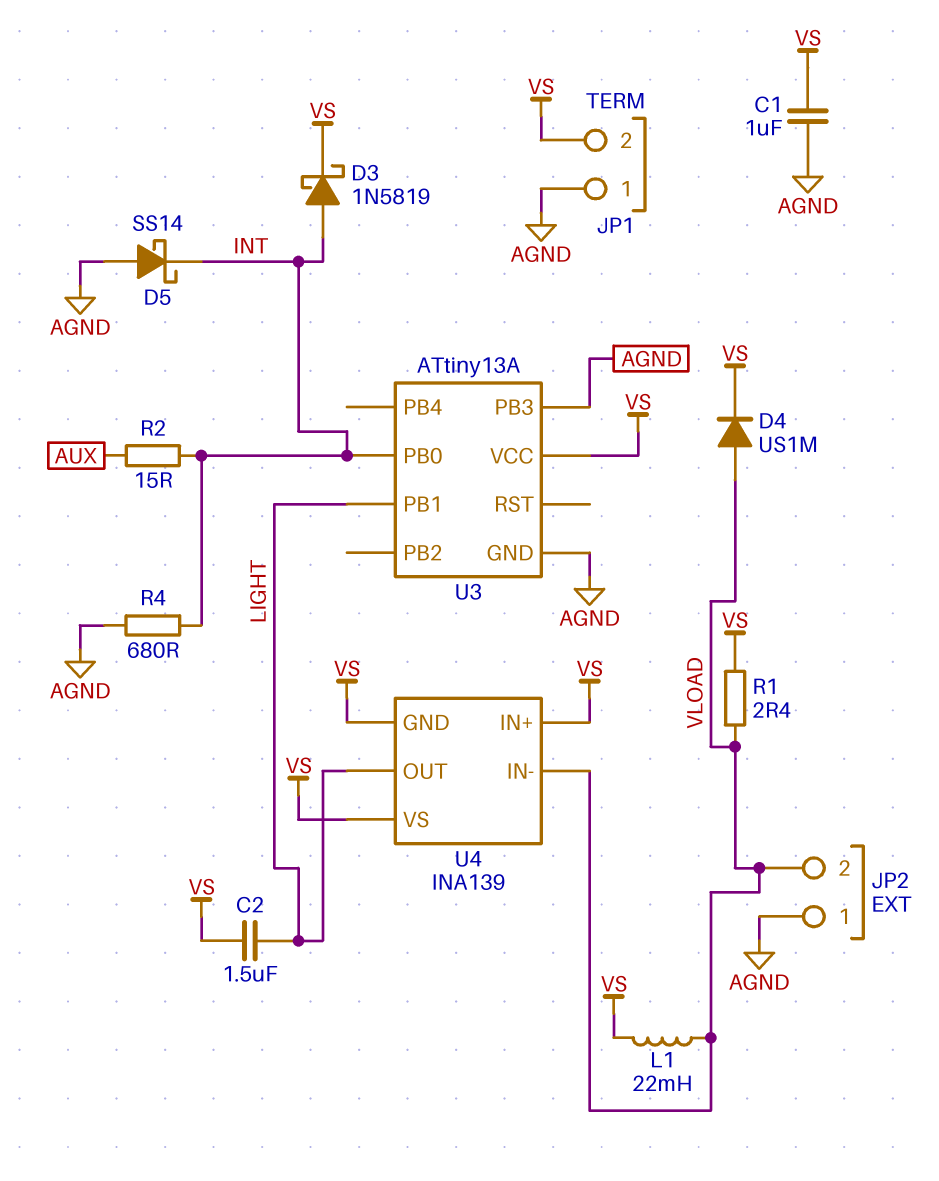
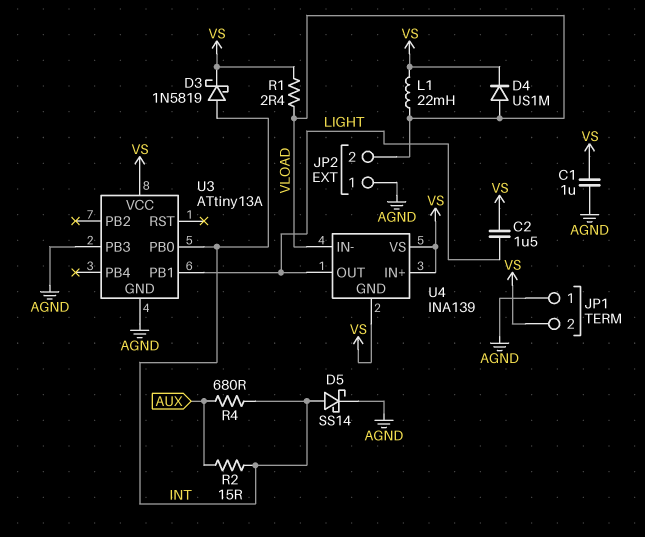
D5: schottky SS14 (A AGND, K INT) -> schottky SS14 (A INT, K AGND)
R4: 680 (AGND, INT) -> 680 (AUX, INT)

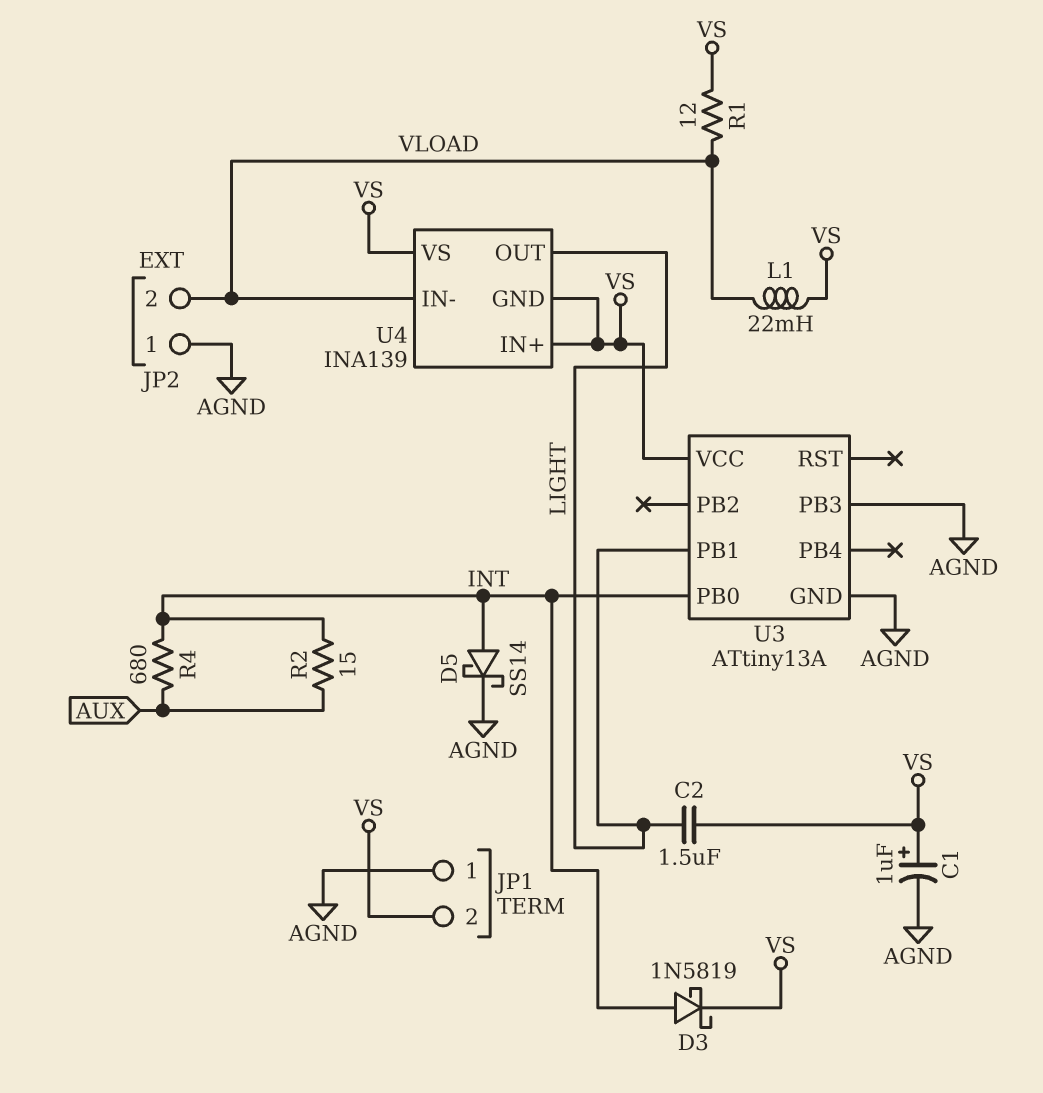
C1: 1uF (AGND, VS) -> 1uF (plus VS, minus AGND)
D4: diode US1M (A VLOAD, K VS) -> none
R1: 2.4 (VLOAD, VS) -> 12 (VLOAD, VS)

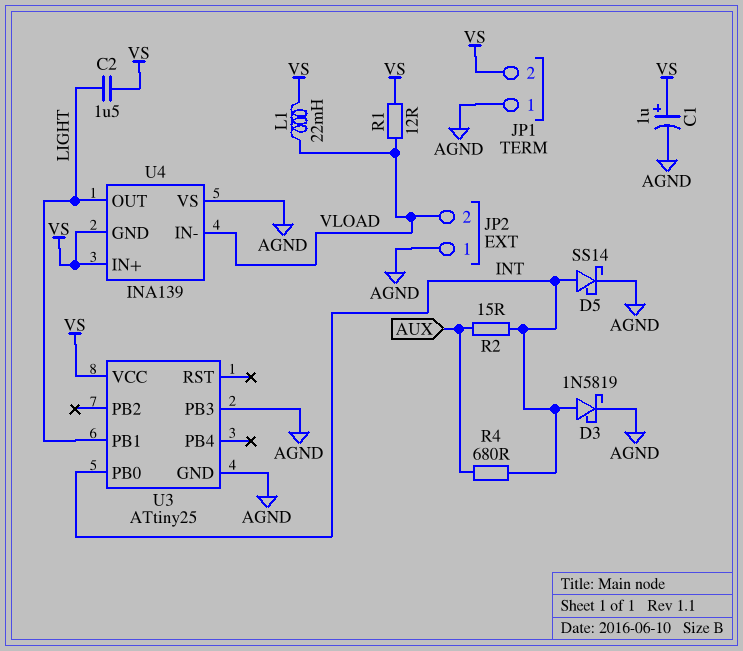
D3: schottky 1N5819 (A INT, K VS) -> schottky 1N5819 (A INT, K AGND)
U3: ATtiny13A -> ATtiny25
U4 pin VS: VS -> AGND

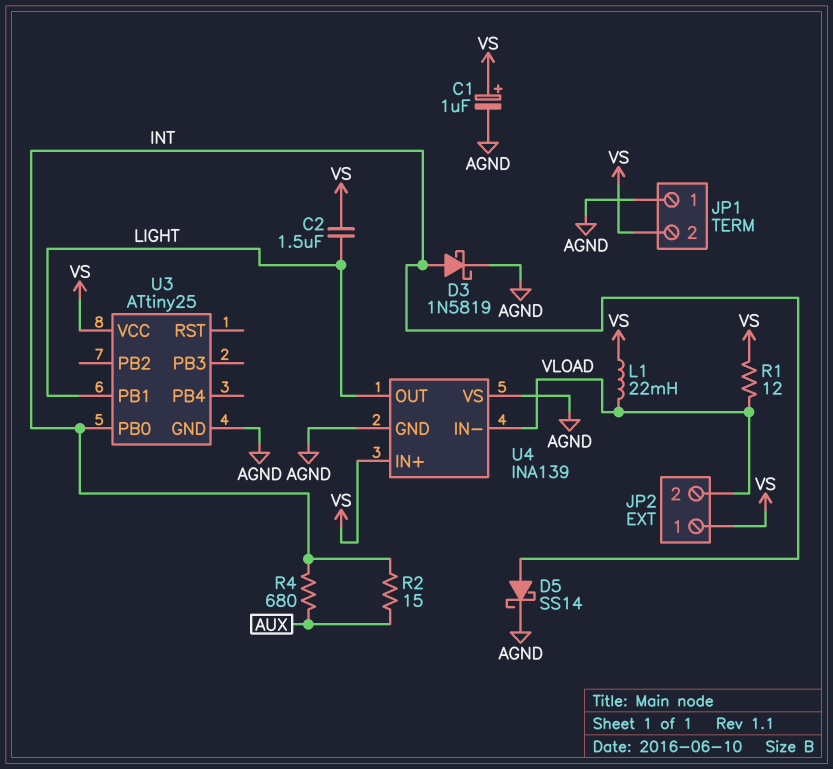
JP2 pin 1: AGND -> VS
U3 pin PB3: AGND -> none
U4 pin GND: VS -> AGND

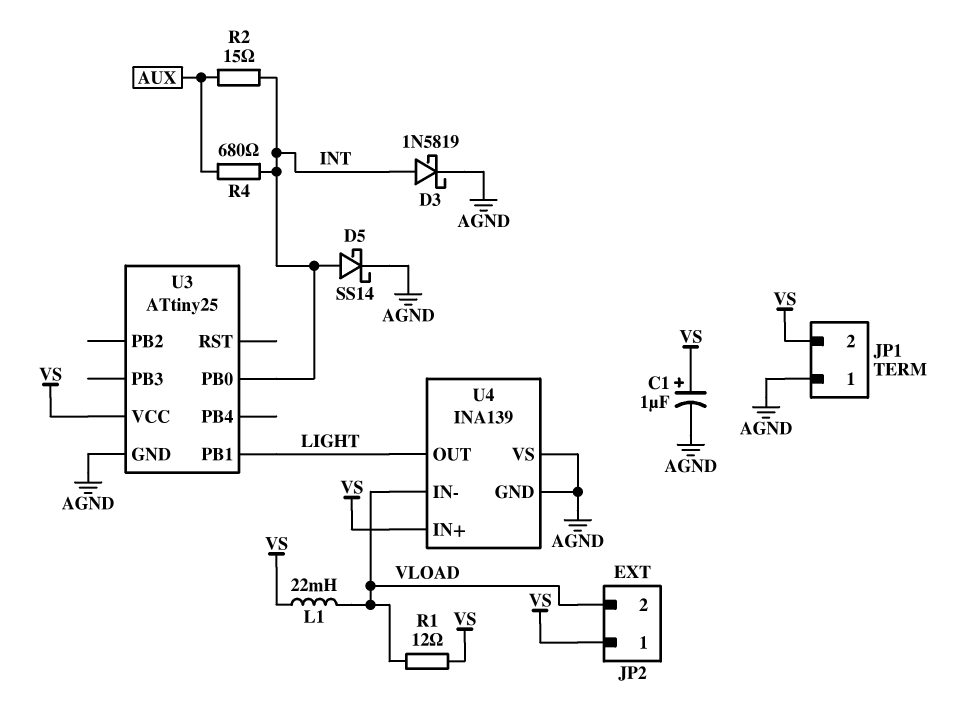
C2: 1.5uF (LIGHT, VS) -> none

